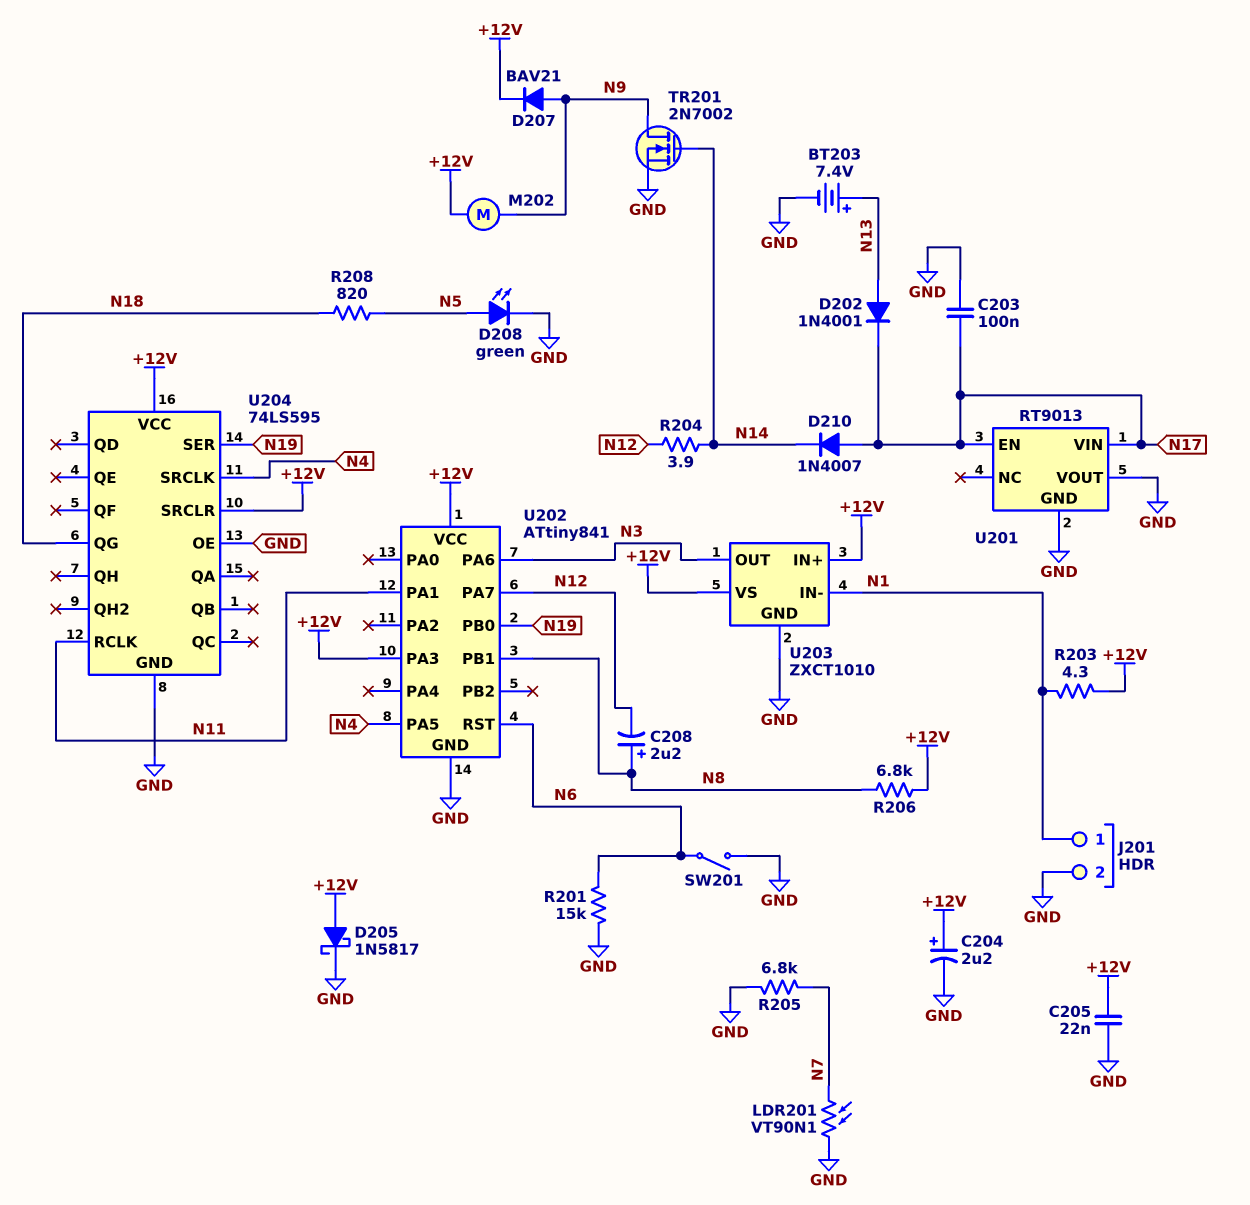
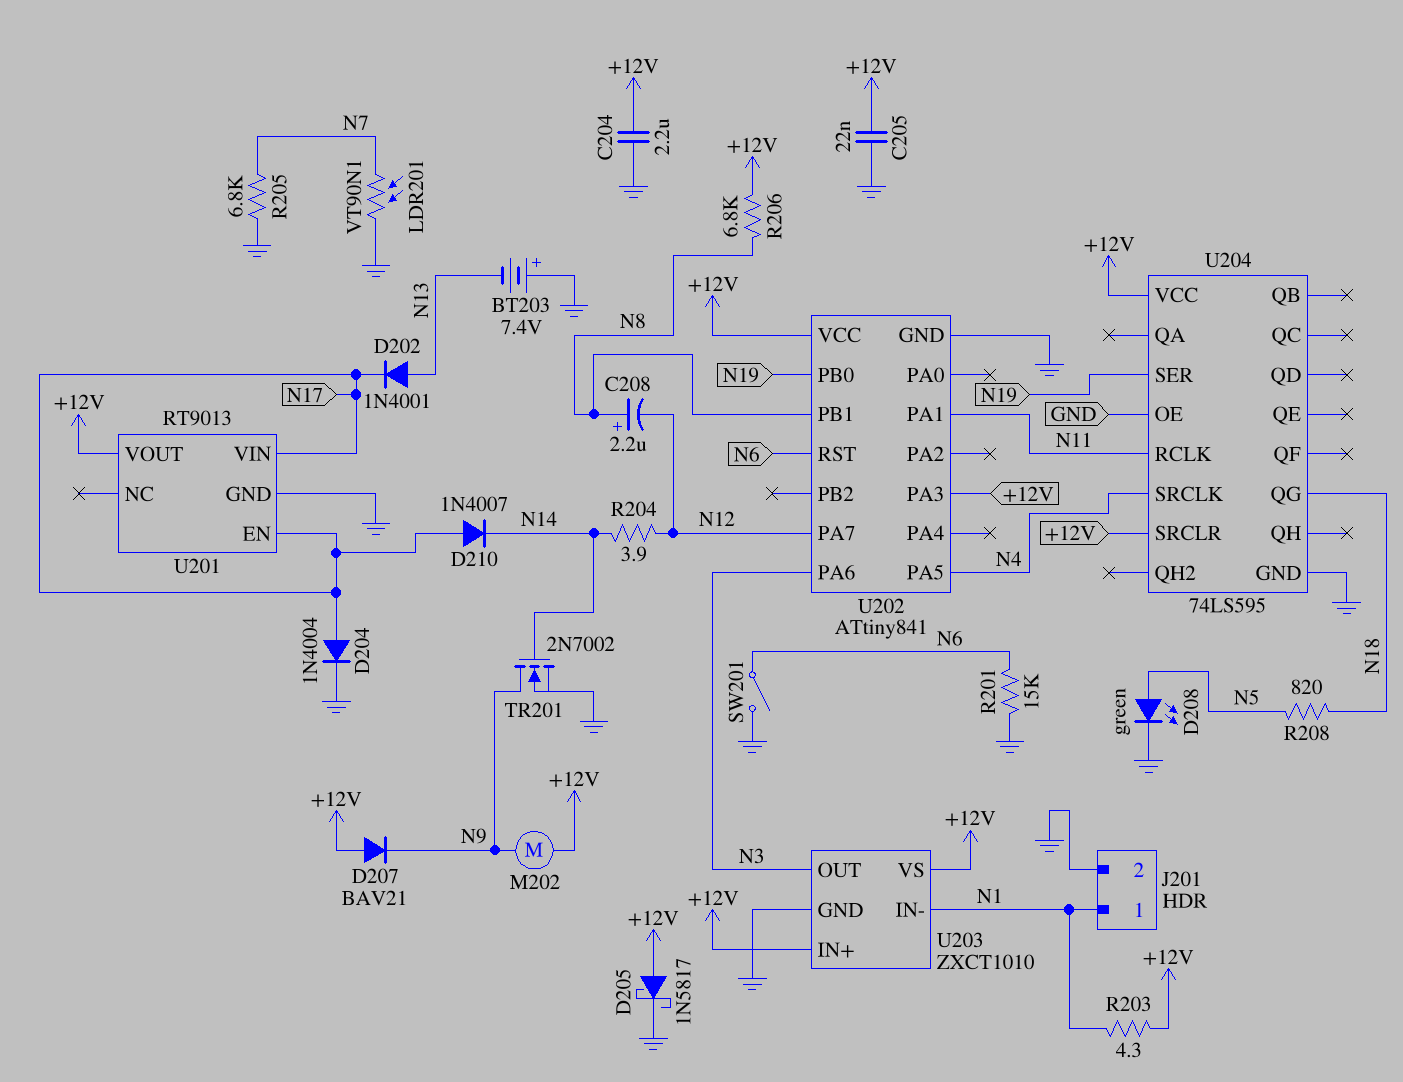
BT203: 7.4V (plus N13, minus GND) -> 7.4V (plus GND, minus N13)
C203: 100nF (GND, N17) -> none
C204: 2.2uF (plus +12V, minus GND) -> 2.2uF (+12V, GND)
D204: none -> diode 1N4004 (A N17, K GND)
D207: diode BAV21 (A N9, K +12V) -> diode BAV21 (A +12V, K N9)
U201 pin VOUT: GND -> +12V

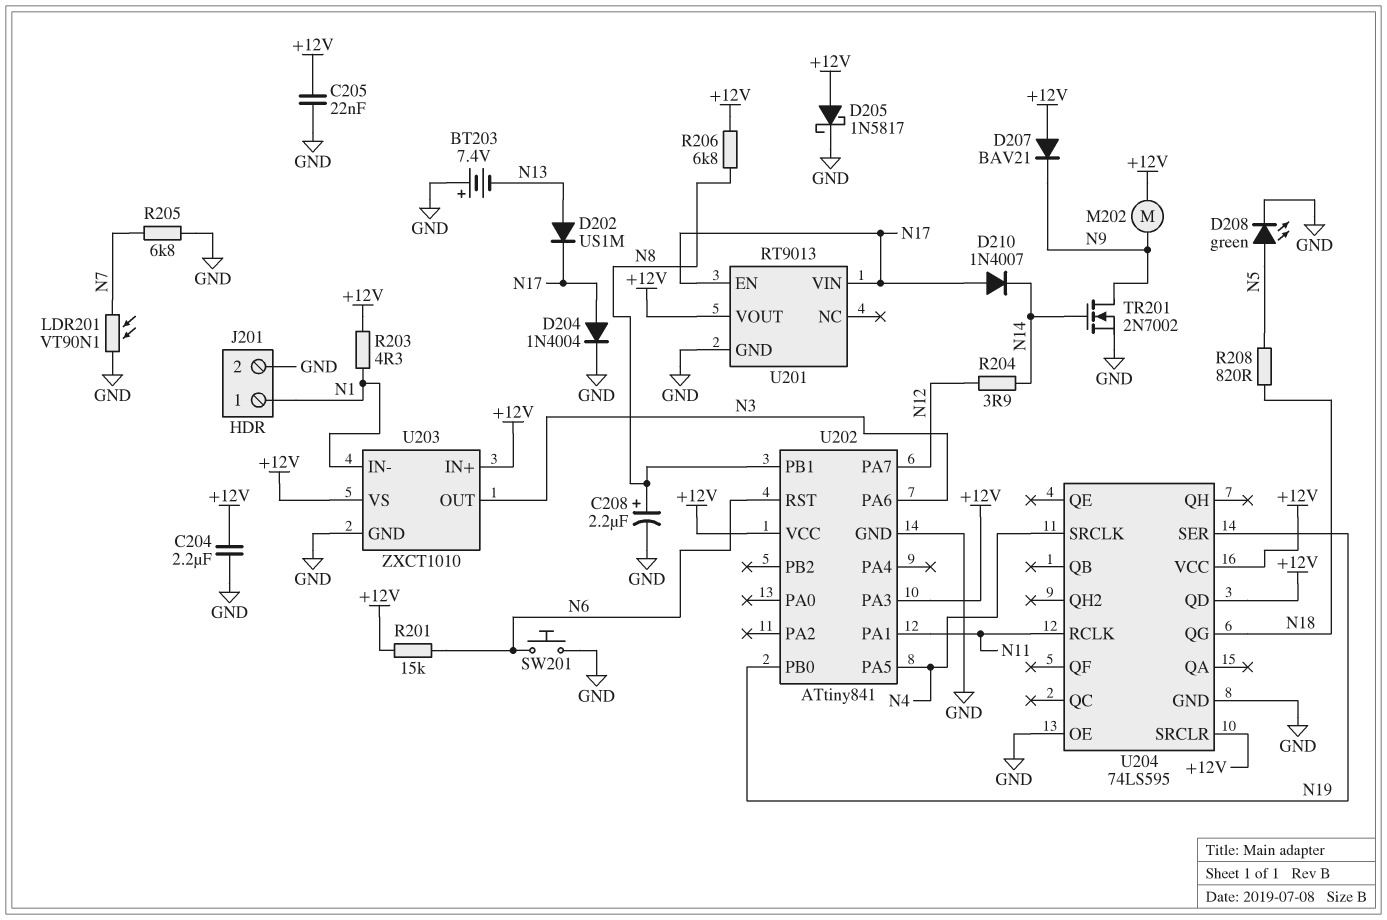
C208: 2.2uF (plus N8, minus N12) -> 2.2uF (plus N8, minus GND)
D202: diode 1N4001 (A N13, K N17) -> diode US1M (A N13, K N17)
R201: 15k (GND, N6) -> 15k (+12V, N6)
SW201: switch (GND, N6) -> button (GND, N6)
U204 pin QD: none -> +12V

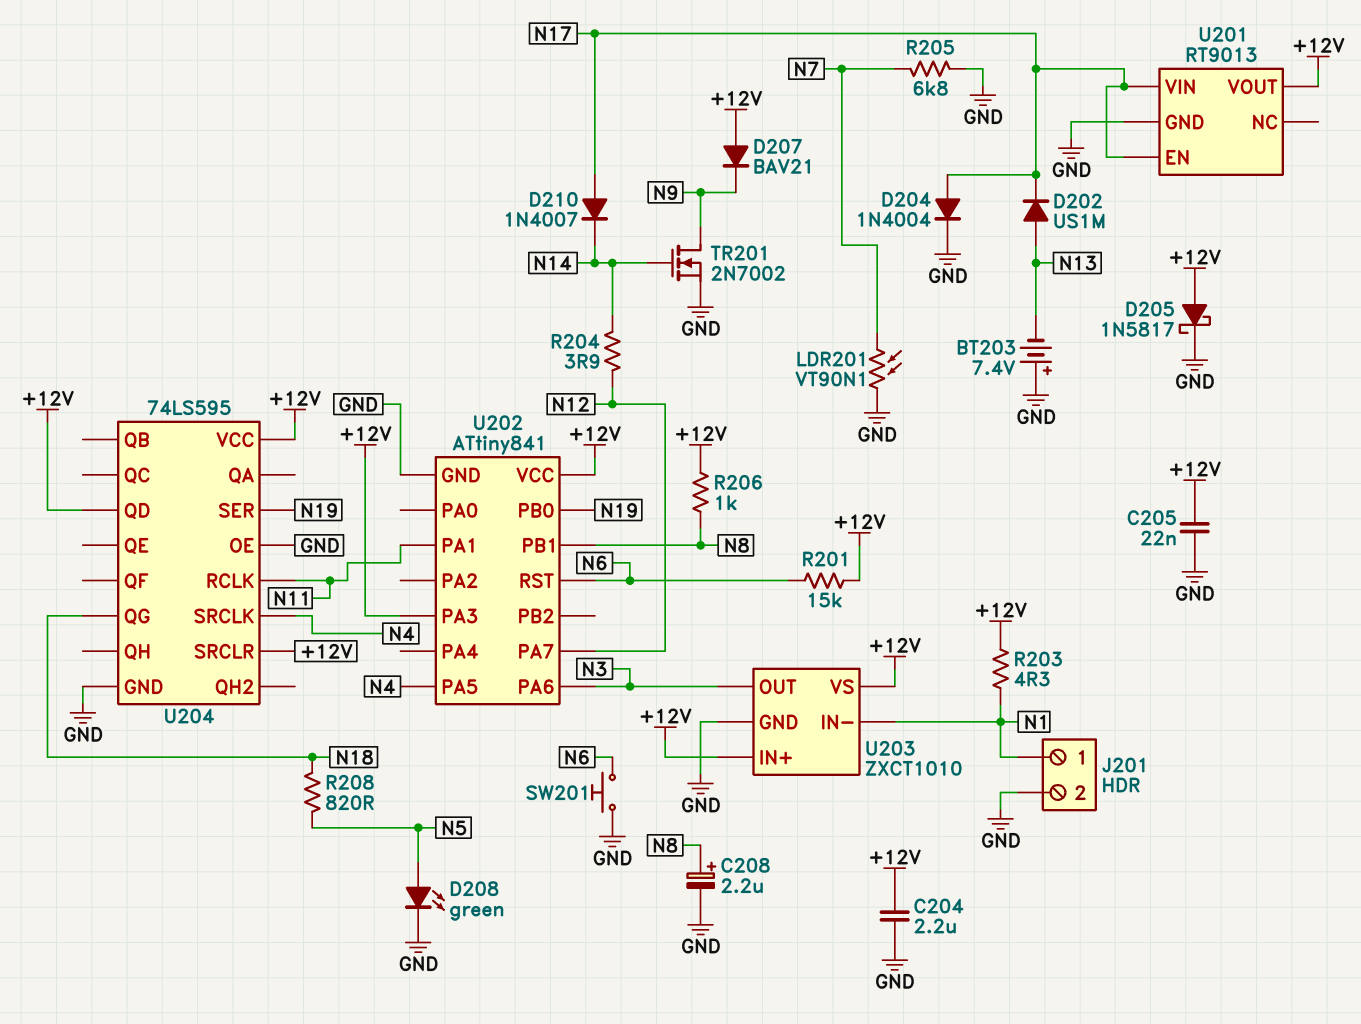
M202: motor (+12V, N9) -> none
R206: 6.8k (+12V, N8) -> 1k (+12V, N8)

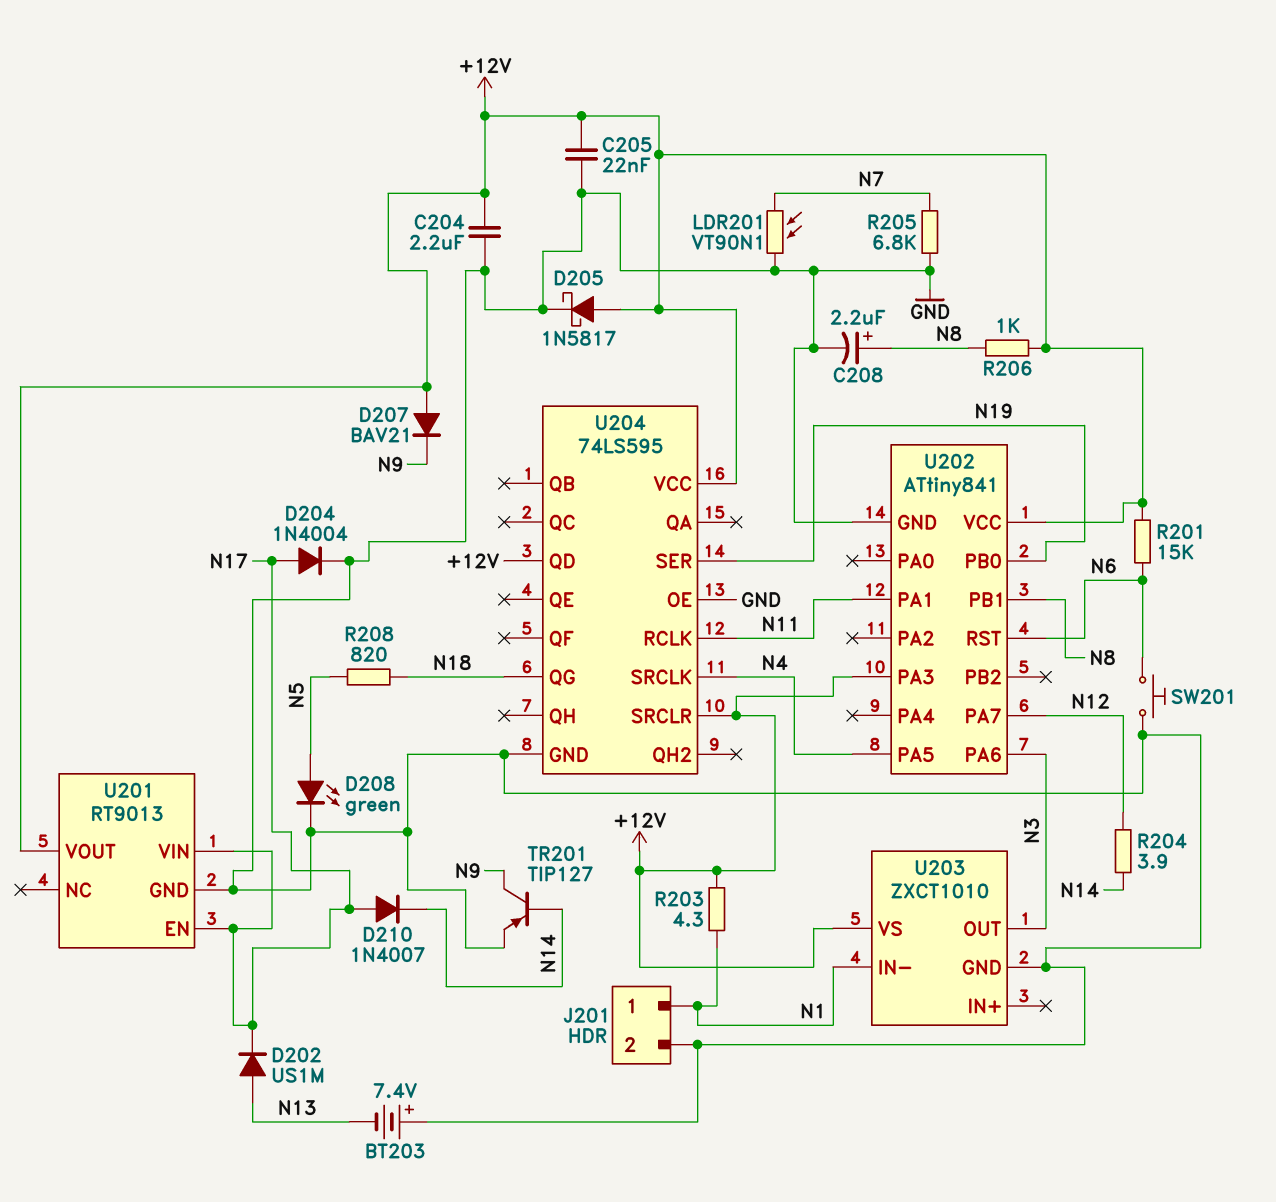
TR201: NMOS 2N7002 (G N14, D N9, S GND) -> PNP TIP127 (B N14, C N9, E GND)
U203 pin IN+: +12V -> none

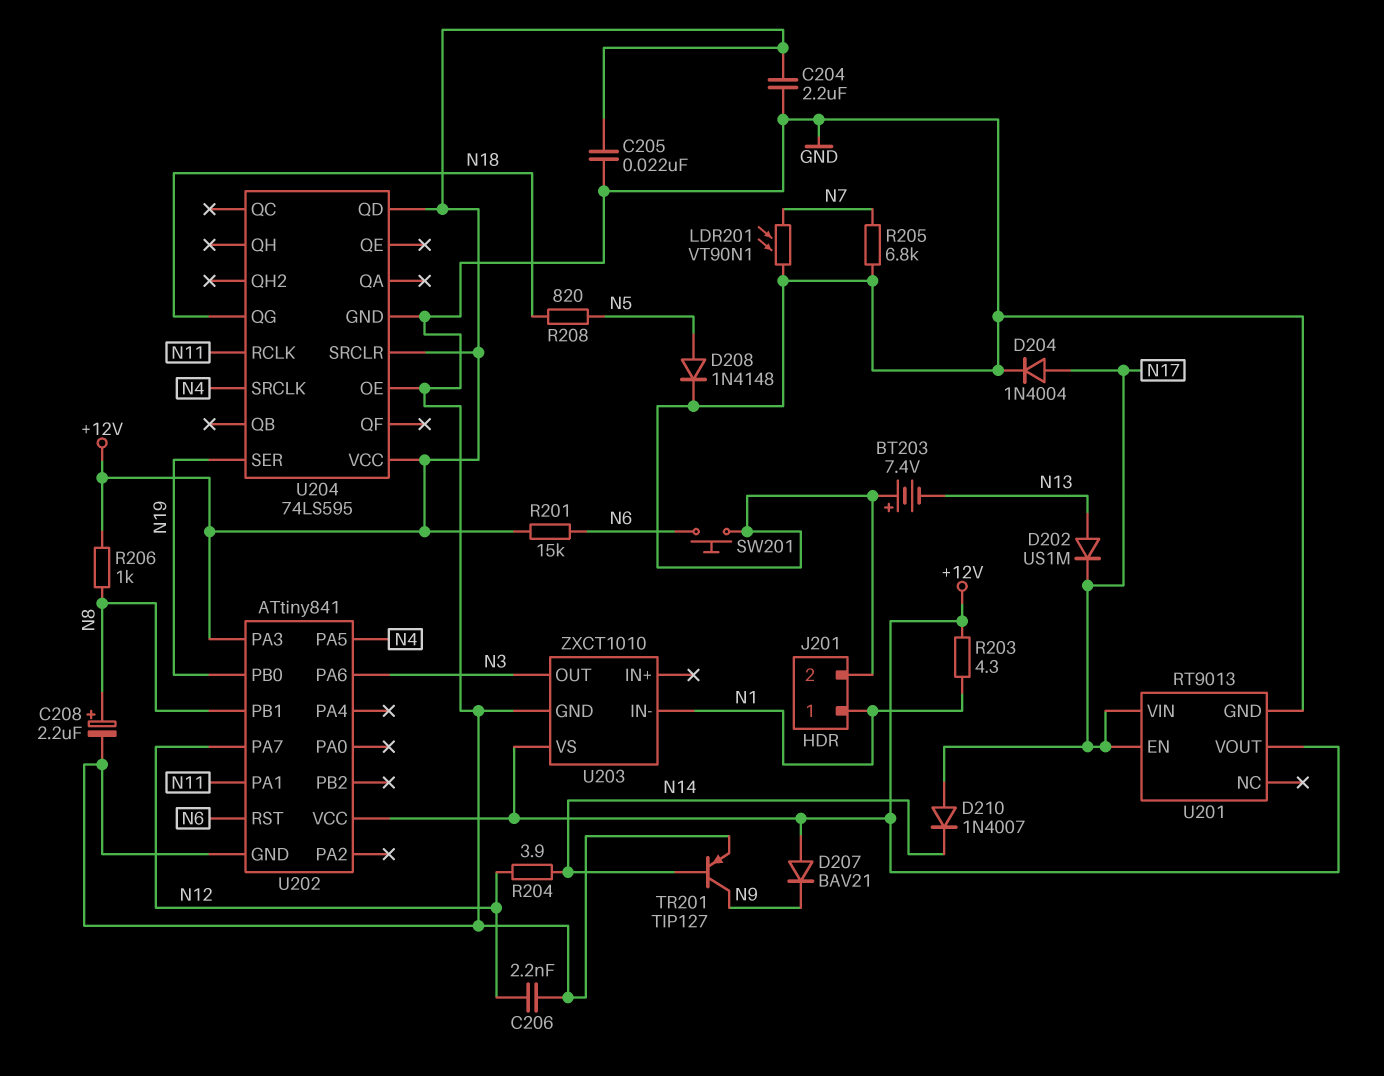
C206: none -> 2.2nF (GND, N12)
D205: schottky 1N5817 (A +12V, K GND) -> none
D208: LED green (A N5, K GND) -> diode 1N4148 (A N5, K GND)

